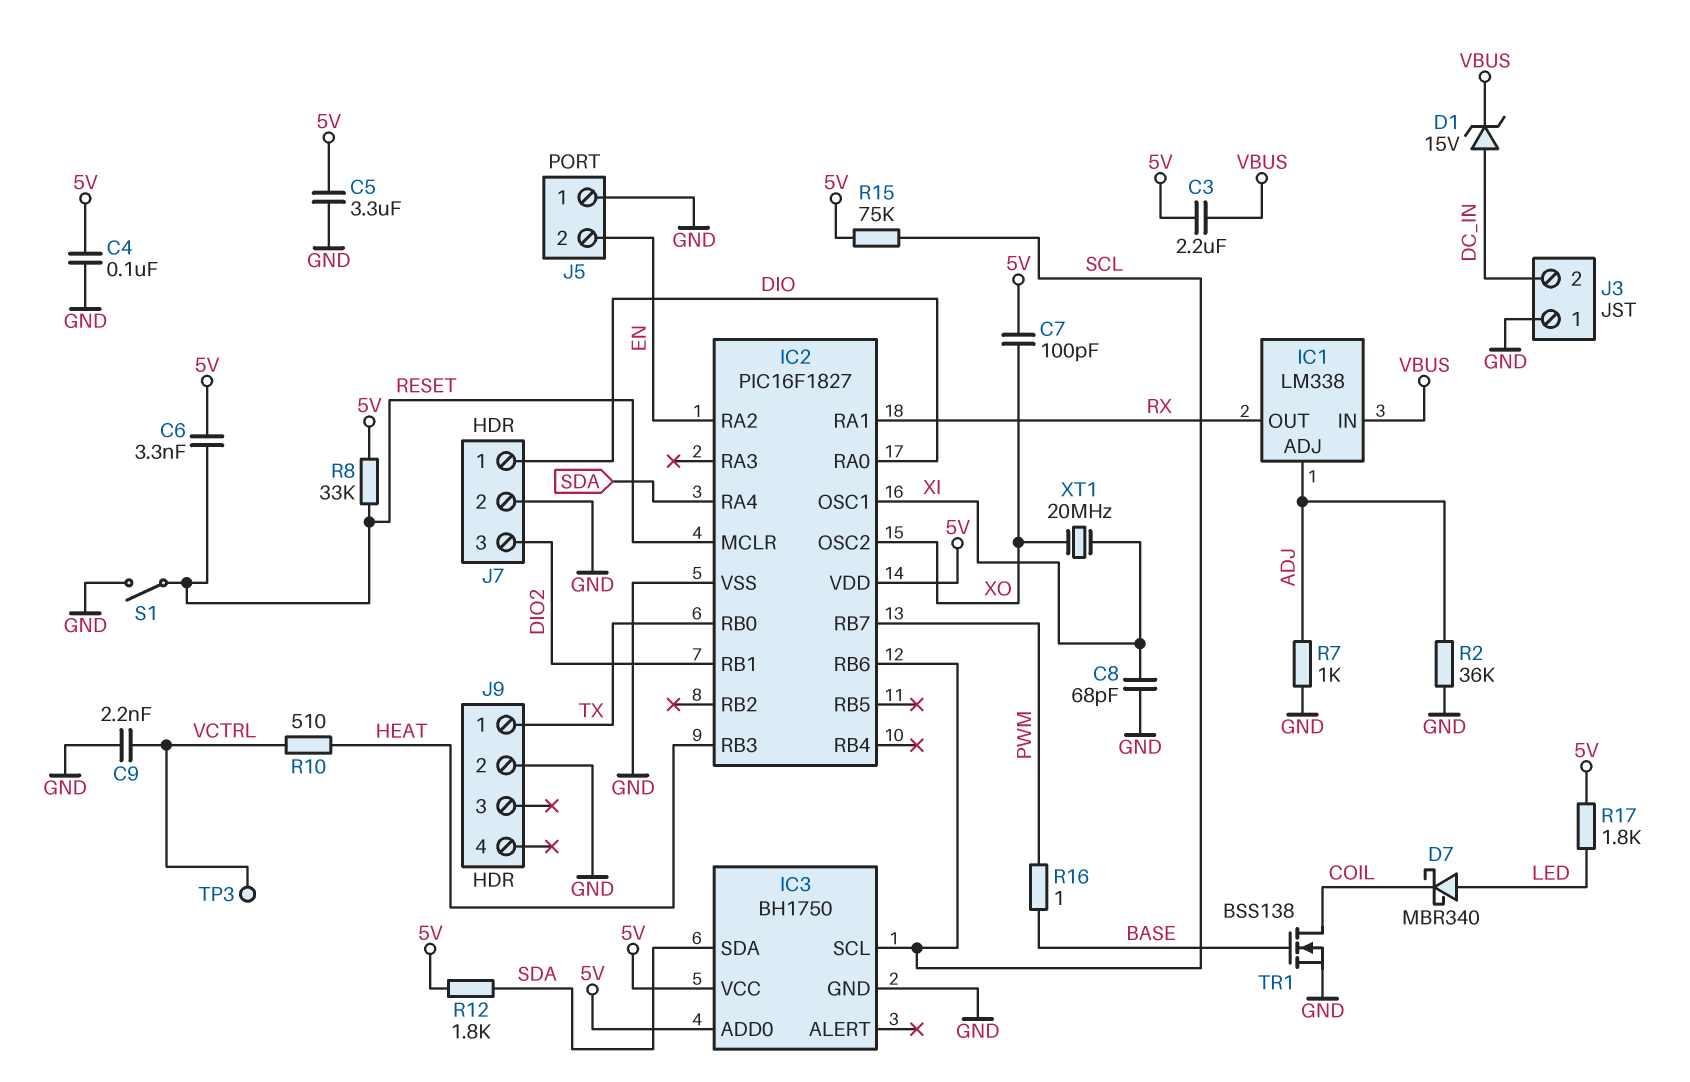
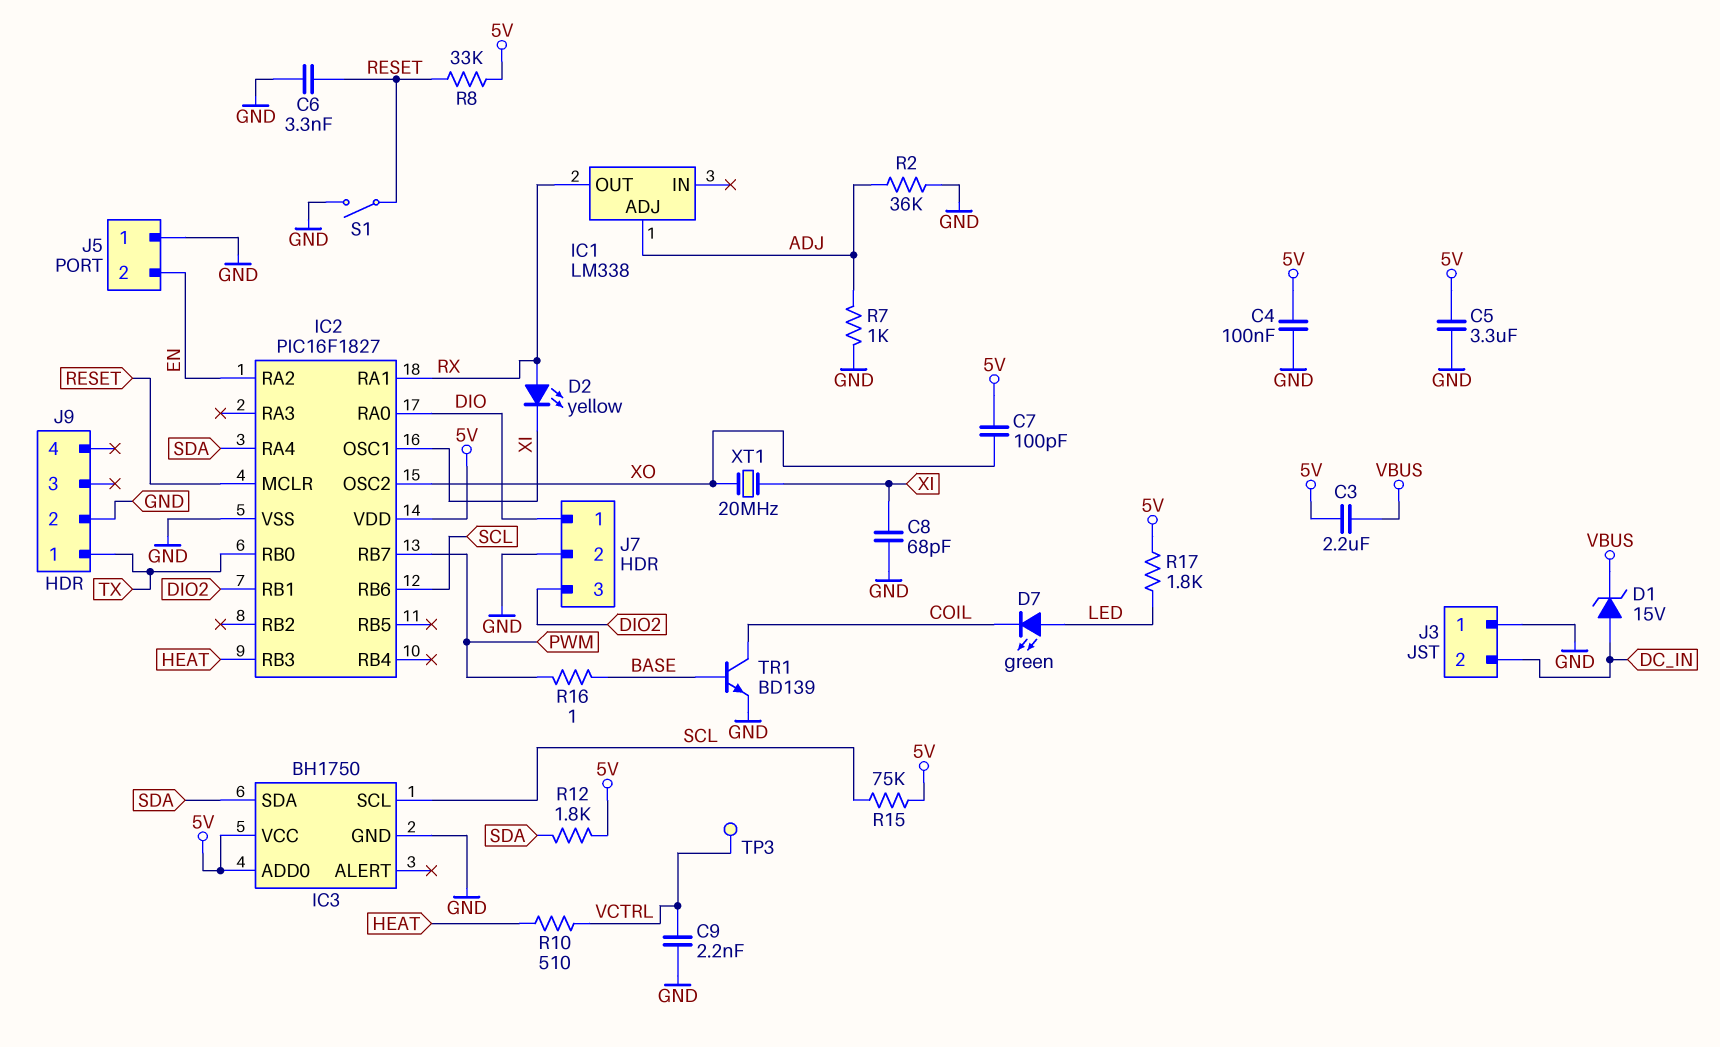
C6: 3.3nF (5V, RESET) -> 3.3nF (GND, RESET)
D2: none -> LED yellow (A RX, K XI)
D7: schottky MBR340 (A LED, K COIL) -> LED green (A LED, K COIL)
IC1 pin IN: VBUS -> none
TR1: NMOS BSS138 (G BASE, D COIL, S GND) -> NPN BD139 (B BASE, C COIL, E GND)

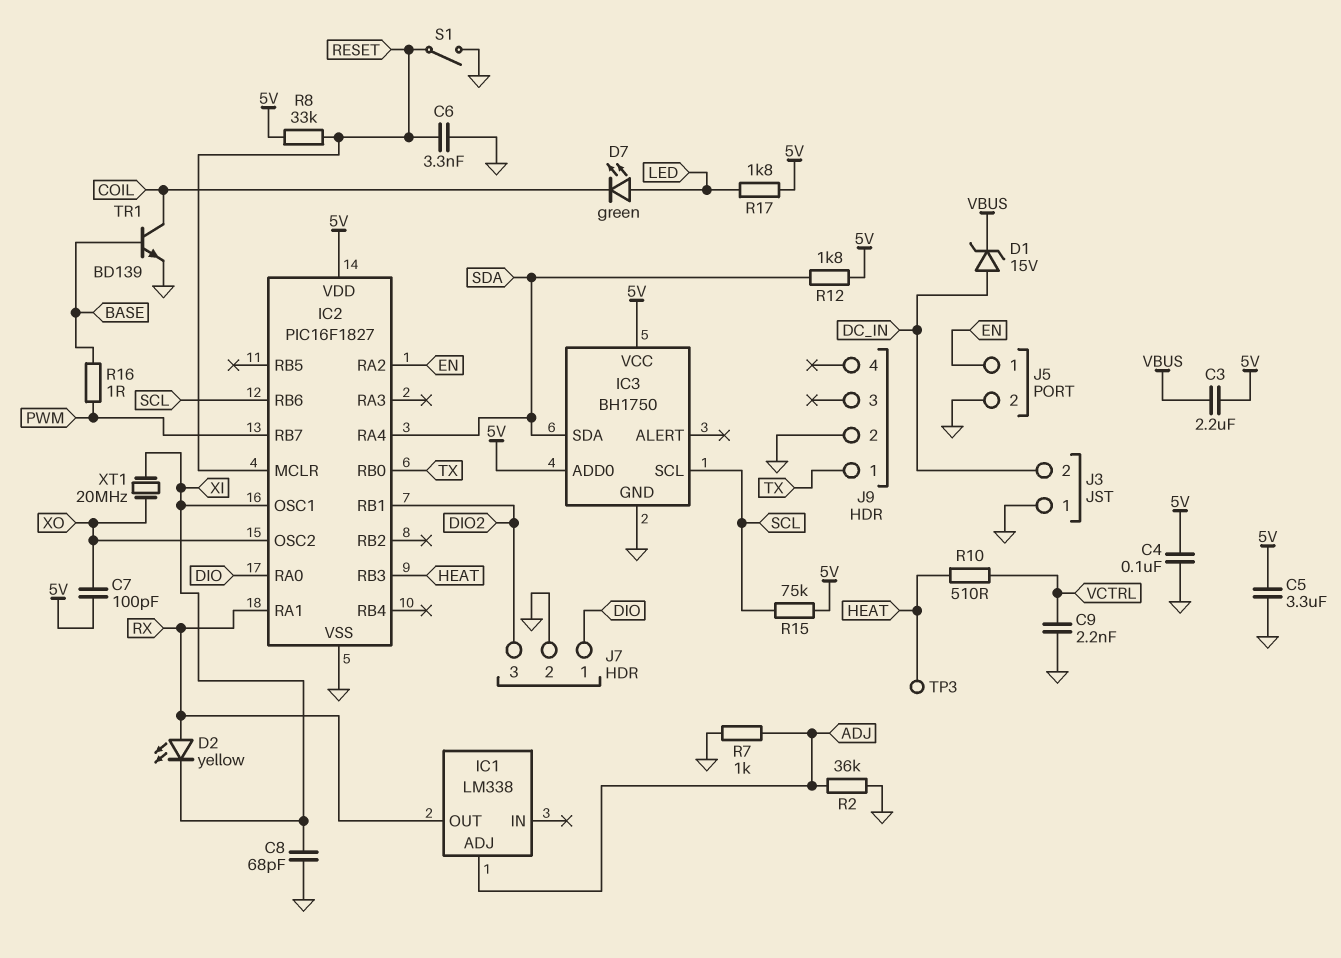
J5 pin 1: GND -> EN
J5 pin 2: EN -> GND
TP3: test point (VCTRL) -> test point (HEAT)

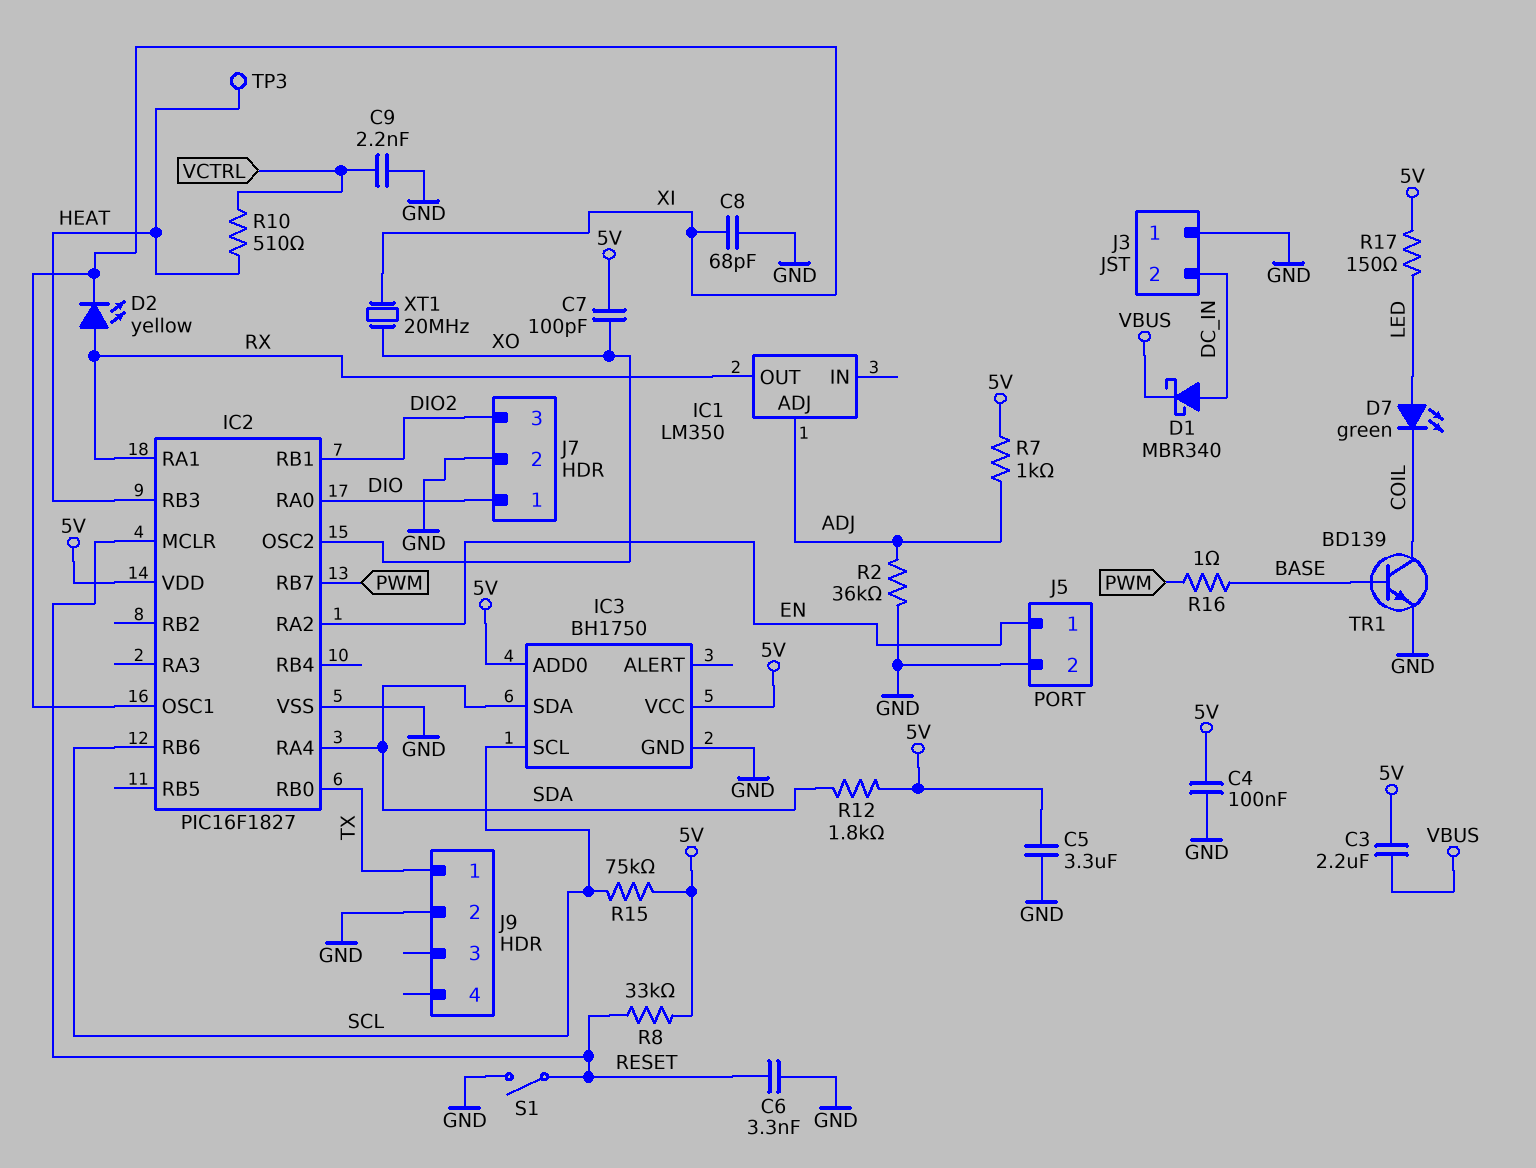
D1: zener 15V (A DC_IN, K VBUS) -> schottky MBR340 (A DC_IN, K VBUS)
IC1: LM338 -> LM350
R7: 1k (ADJ, GND) -> 1k (5V, ADJ)
R17: 1.8k (5V, LED) -> 150 (5V, LED)

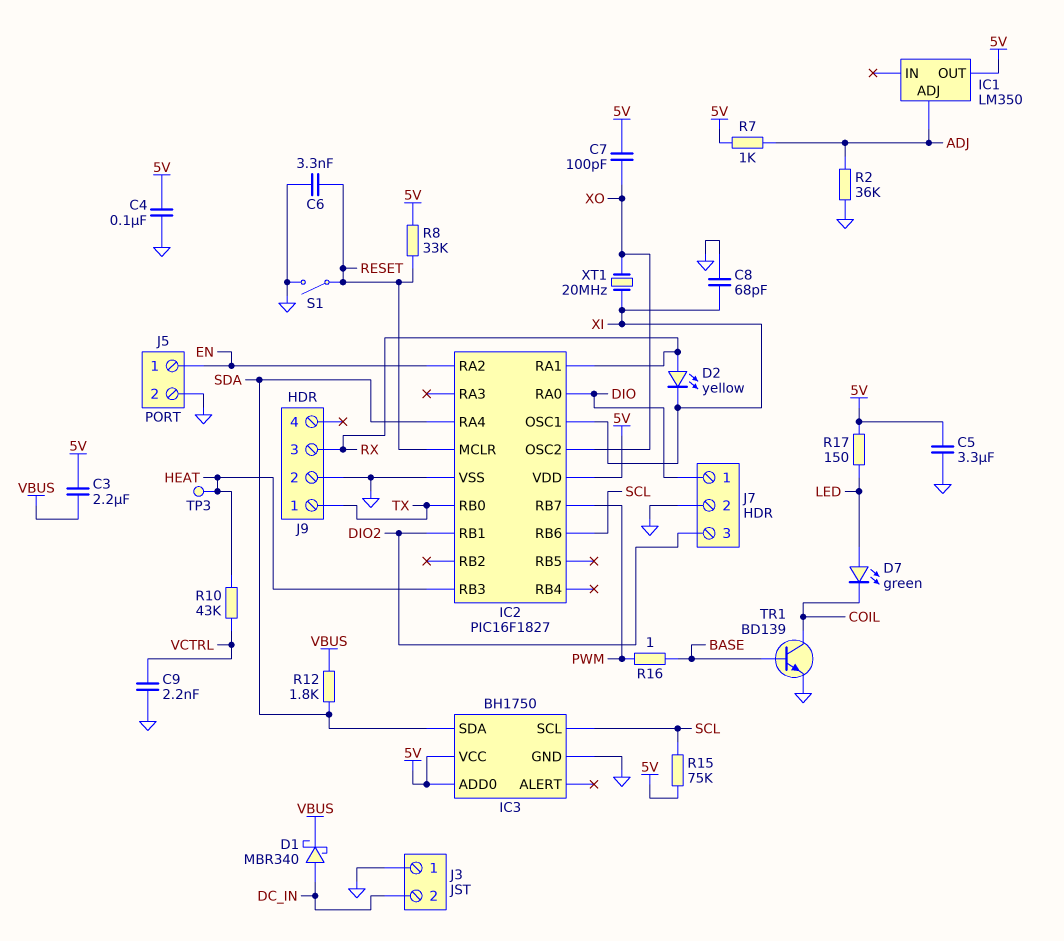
IC1 pin OUT: RX -> 5V
J9 pin 3: none -> RX
R10: 510 (HEAT, VCTRL) -> 43k (HEAT, VCTRL)
R12: 1.8k (5V, SDA) -> 1.8k (SDA, VBUS)

